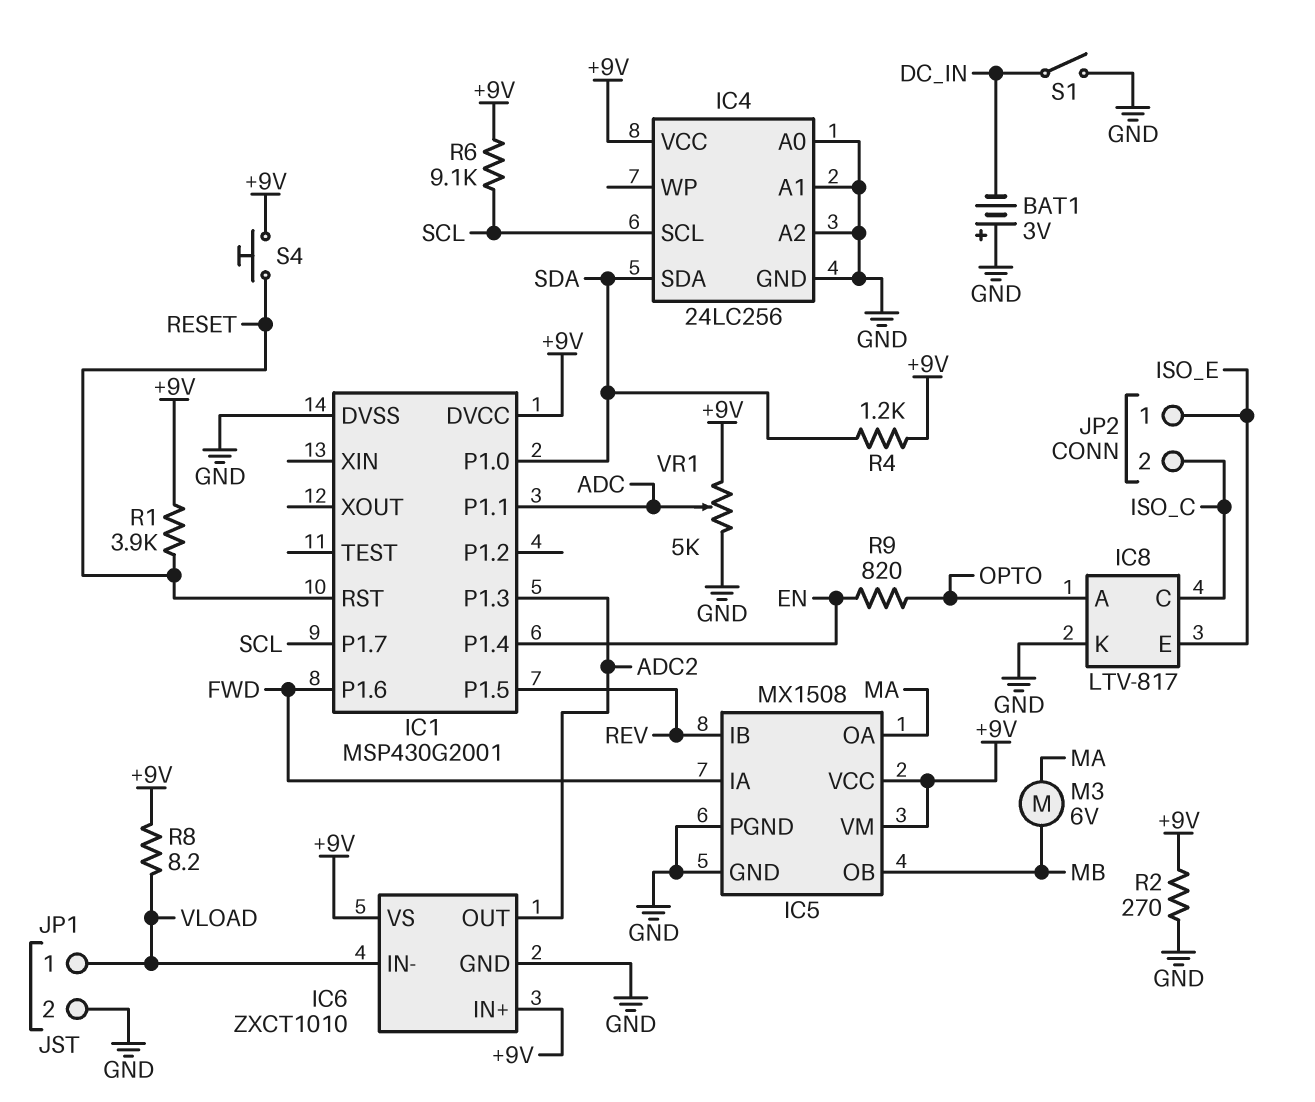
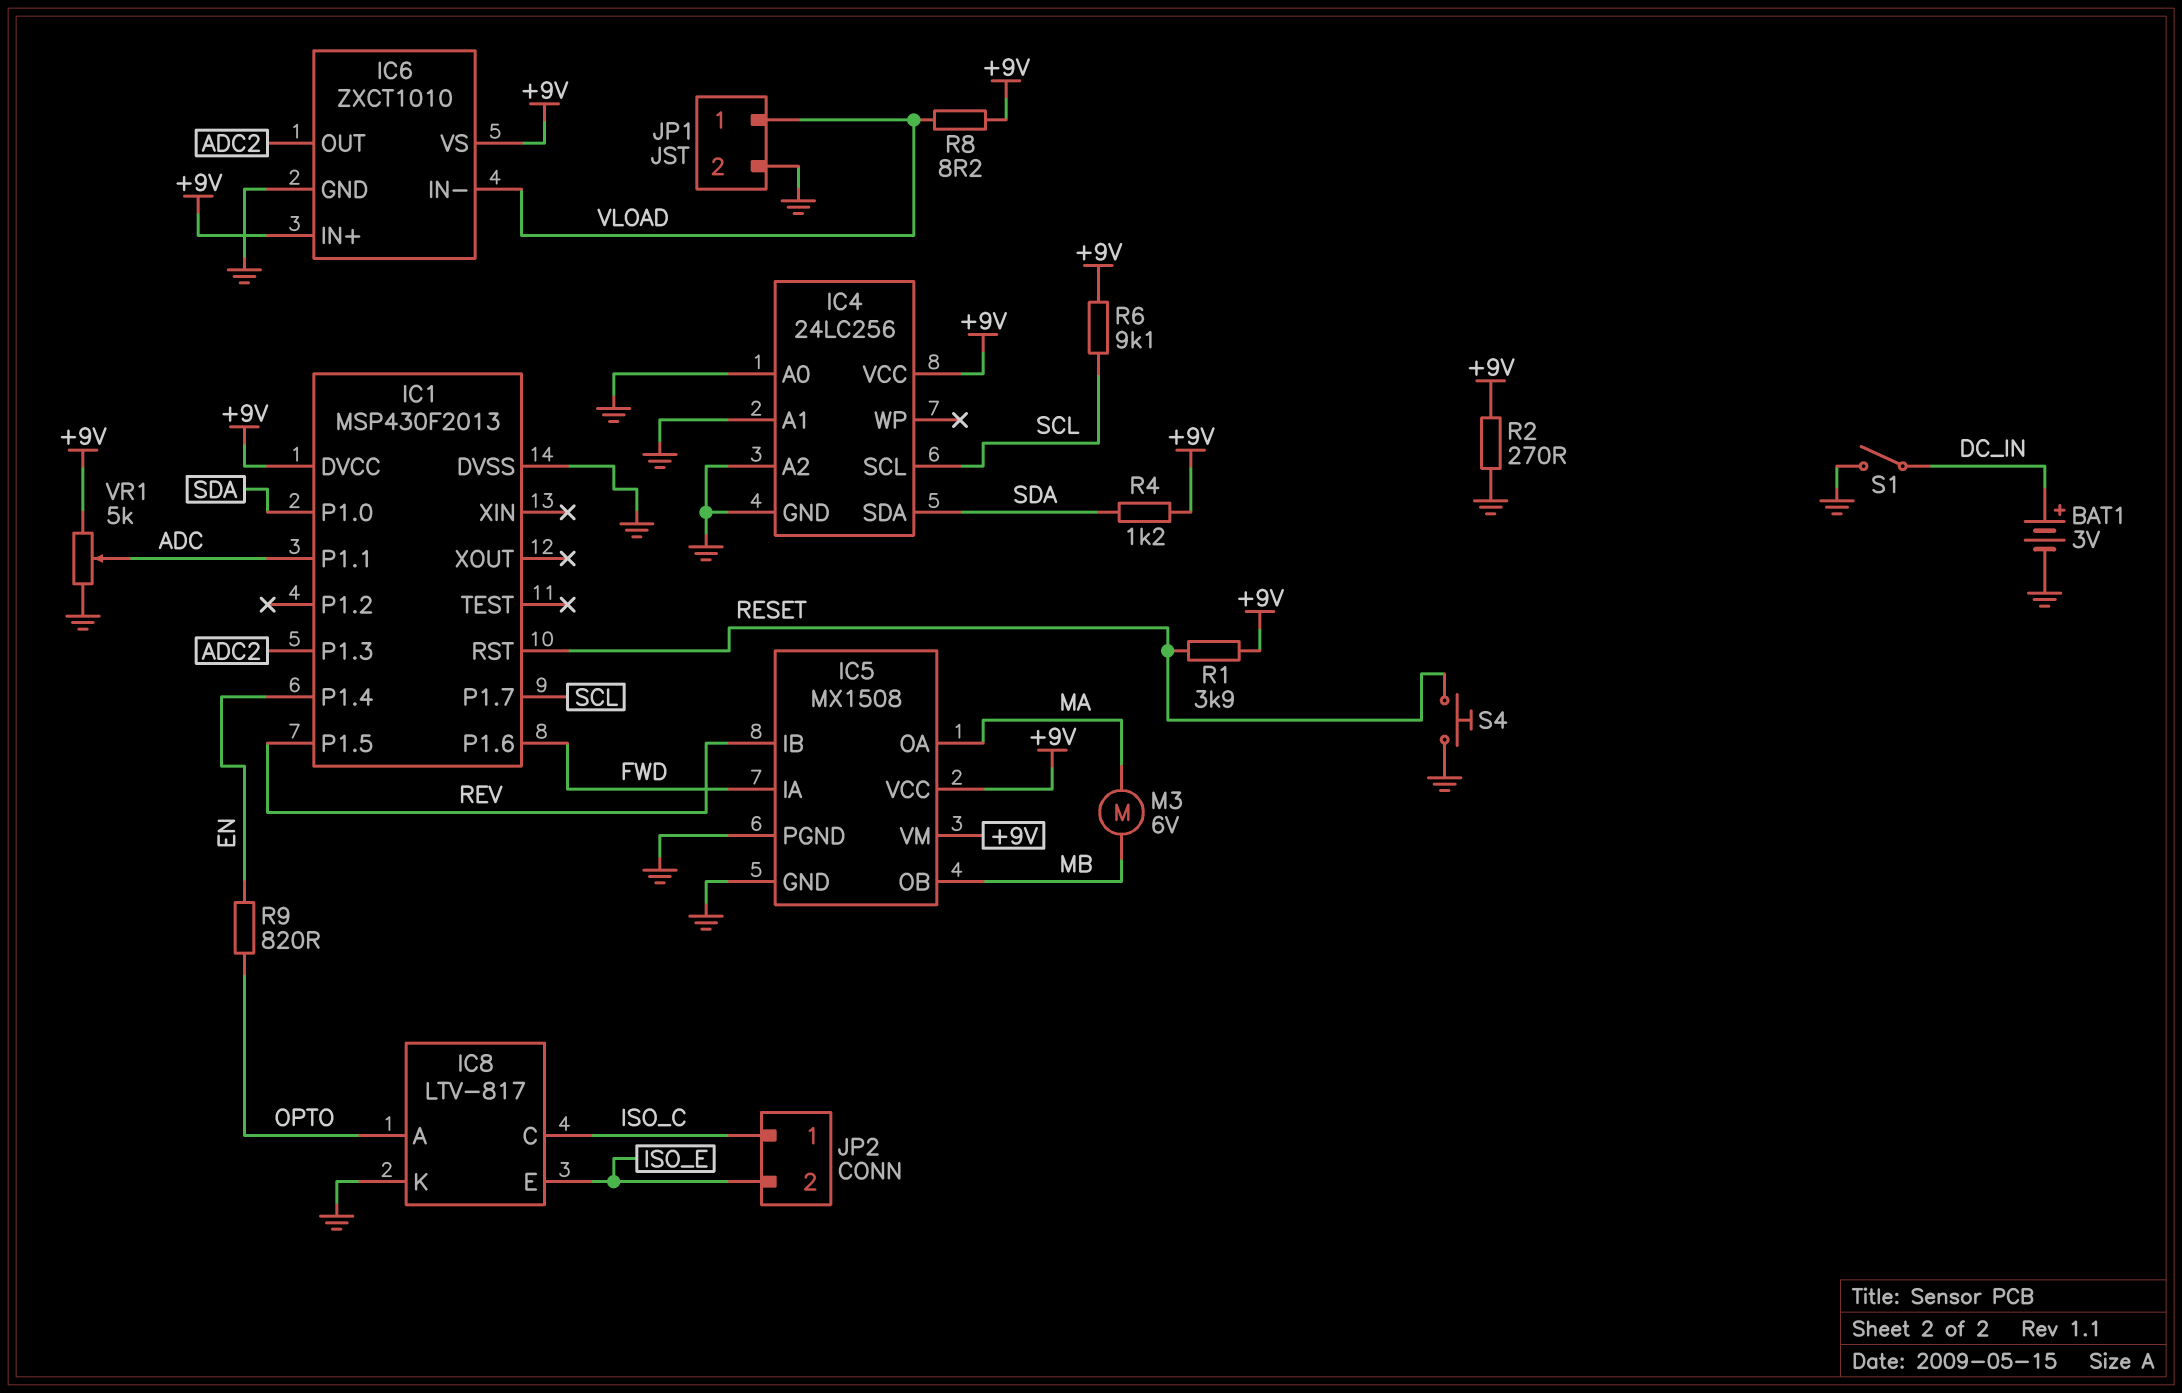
BAT1: 3V (plus GND, minus DC_IN) -> 3V (plus DC_IN, minus GND)
IC1: MSP430G2001 -> MSP430F2013
JP2 pin 1: ISO_E -> ISO_C
JP2 pin 2: ISO_C -> ISO_E
S4: button (+9V, RESET) -> button (GND, RESET)

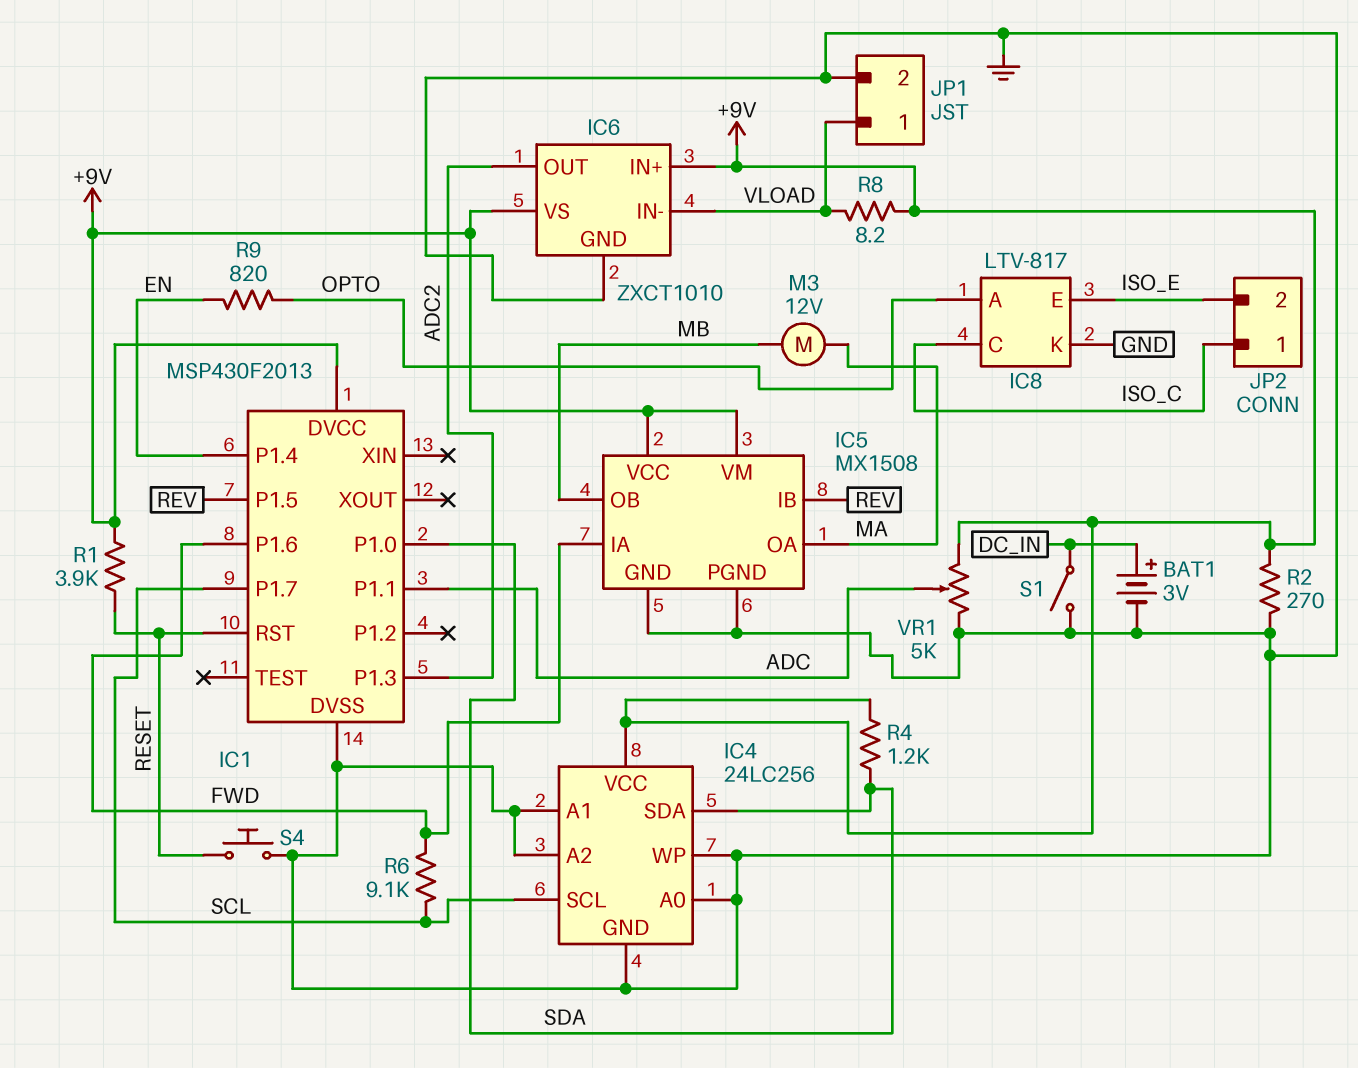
IC4 pin WP: none -> GND
M3: motor 6V (MA, MB) -> motor 12V (MA, MB)
R6: 9.1k (+9V, SCL) -> 9.1k (FWD, SCL)

